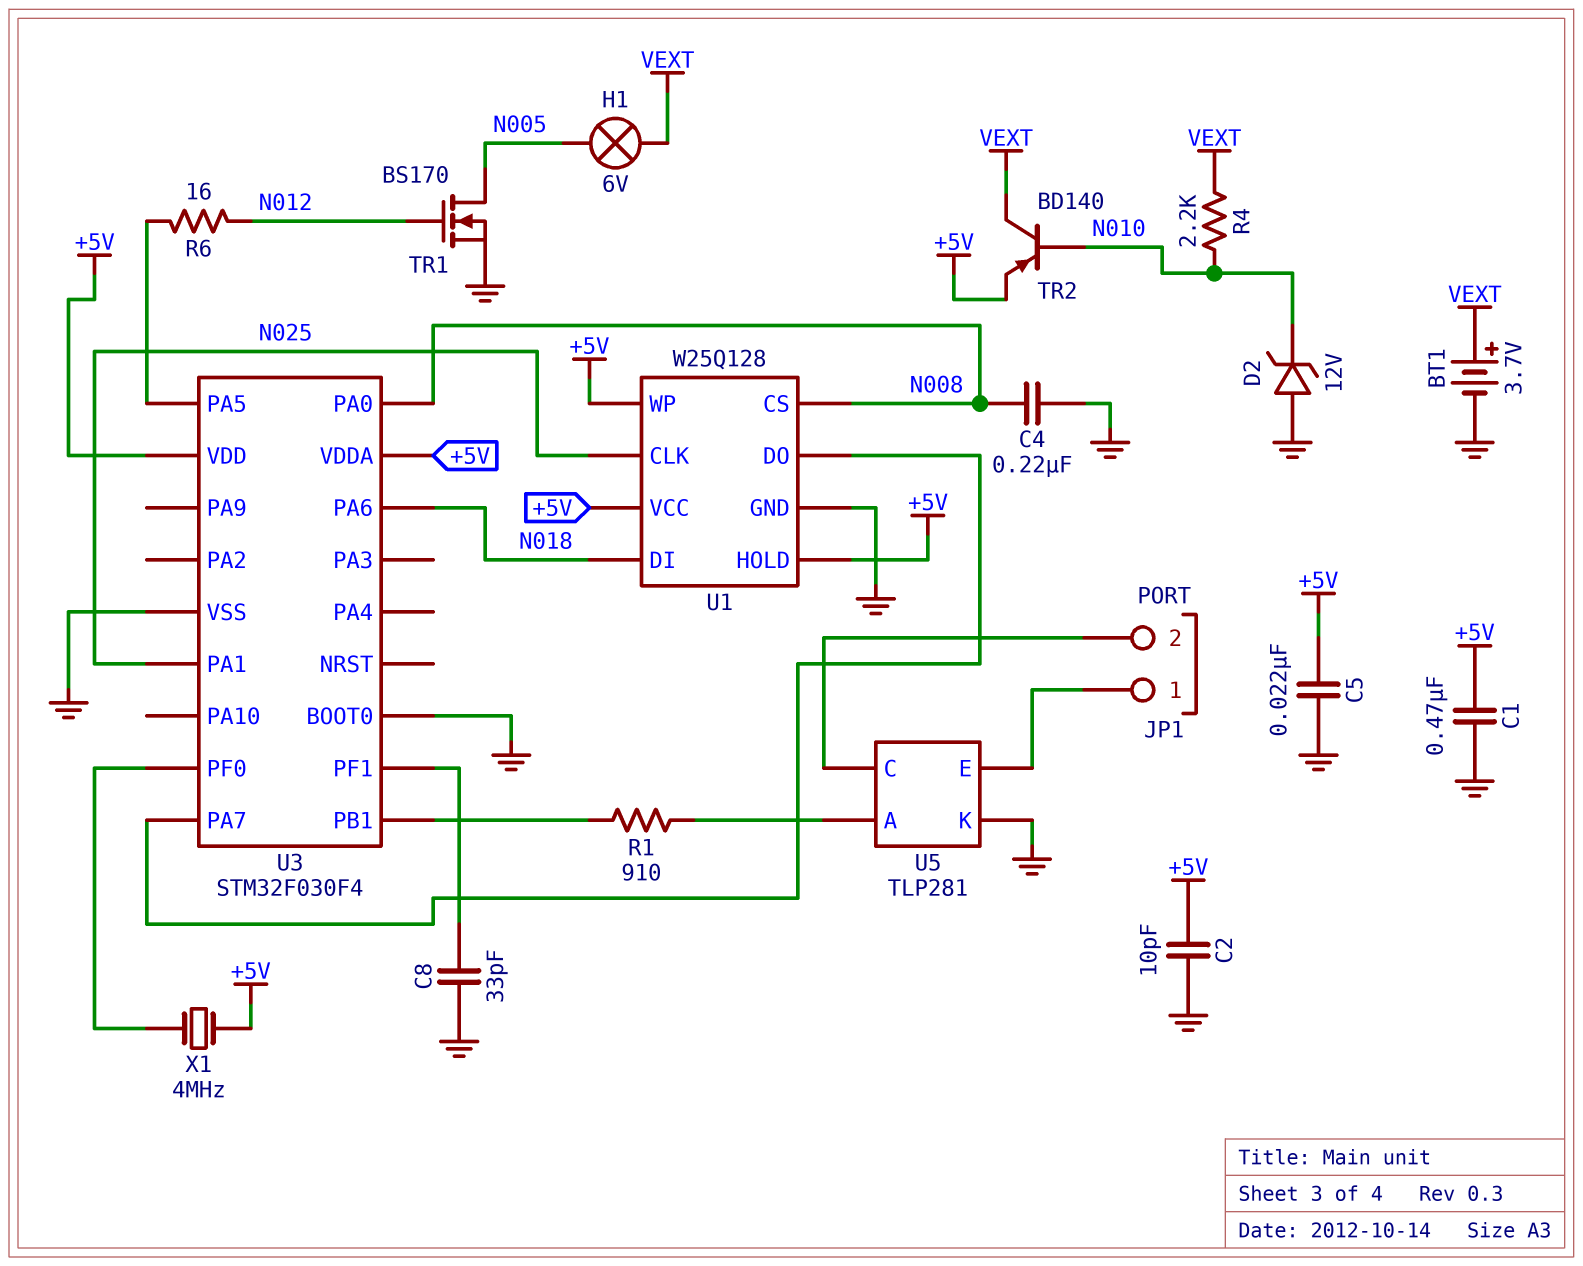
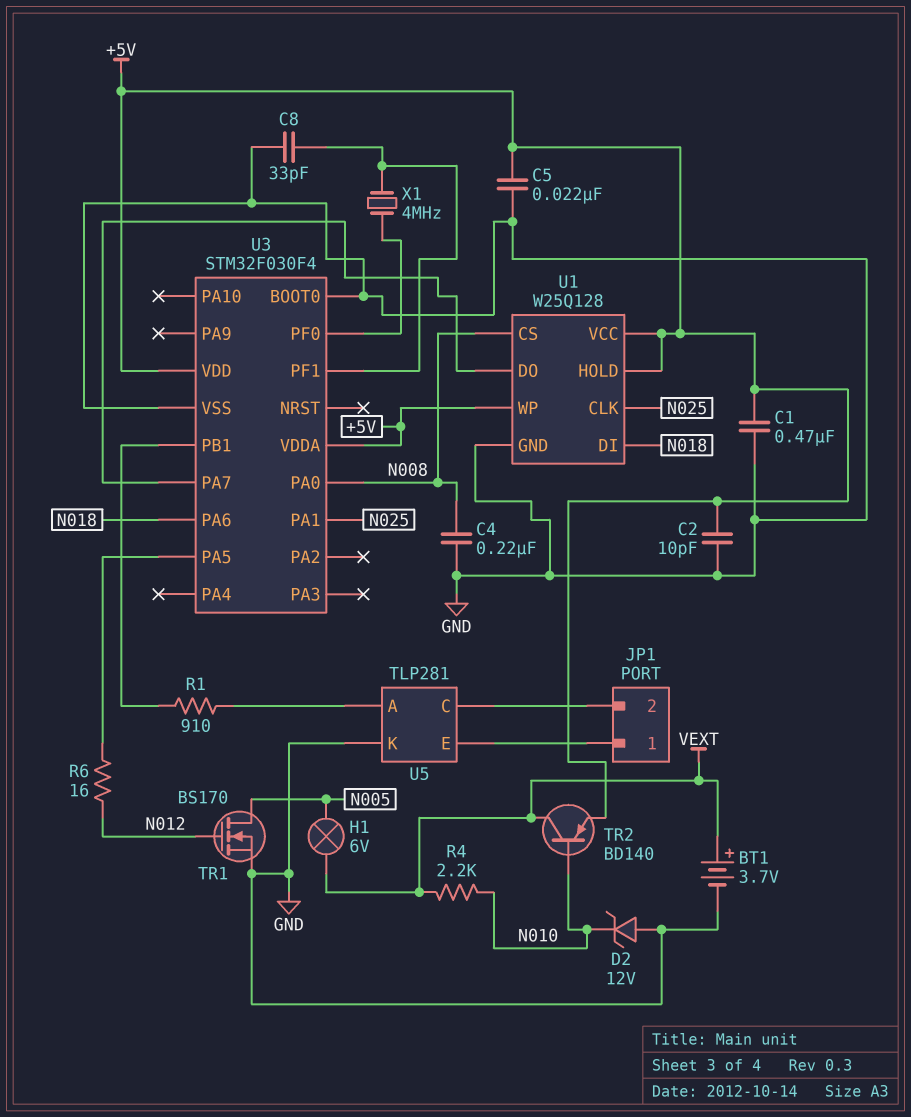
X1: 4MHz (+5V, U3/PF0) -> 4MHz (U3/PF0, U3/PF1)

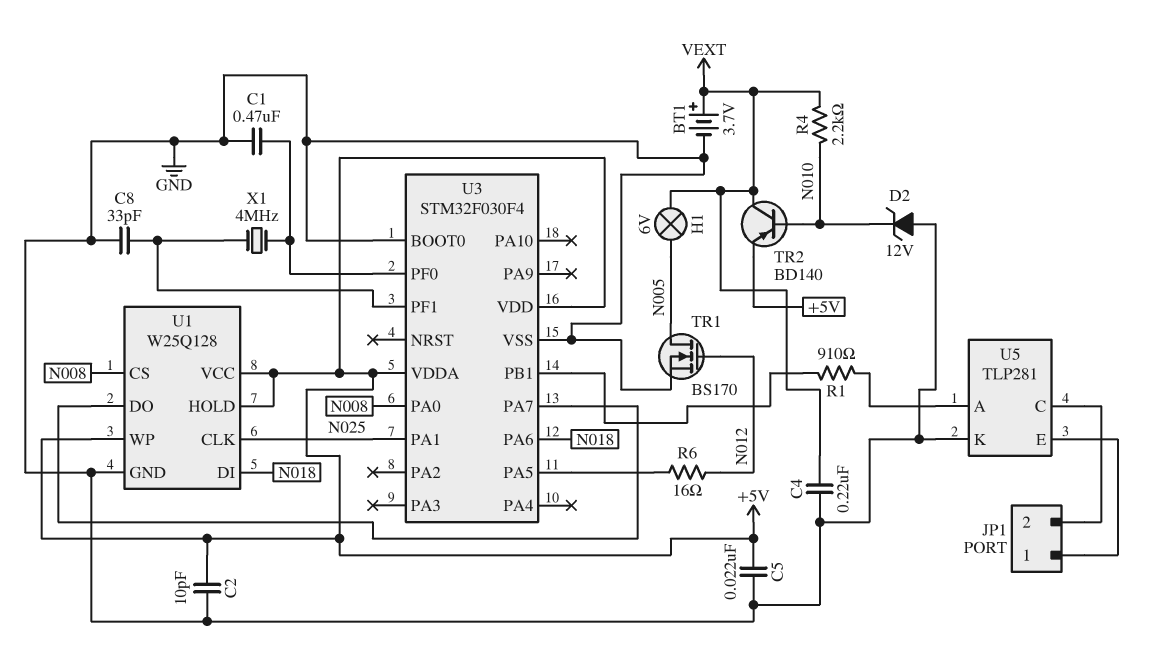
C1: 470nF (+5V, GND) -> 470nF (GND, U3/PF0)
C4: 220nF (GND, N008) -> 220nF (GND, VEXT)

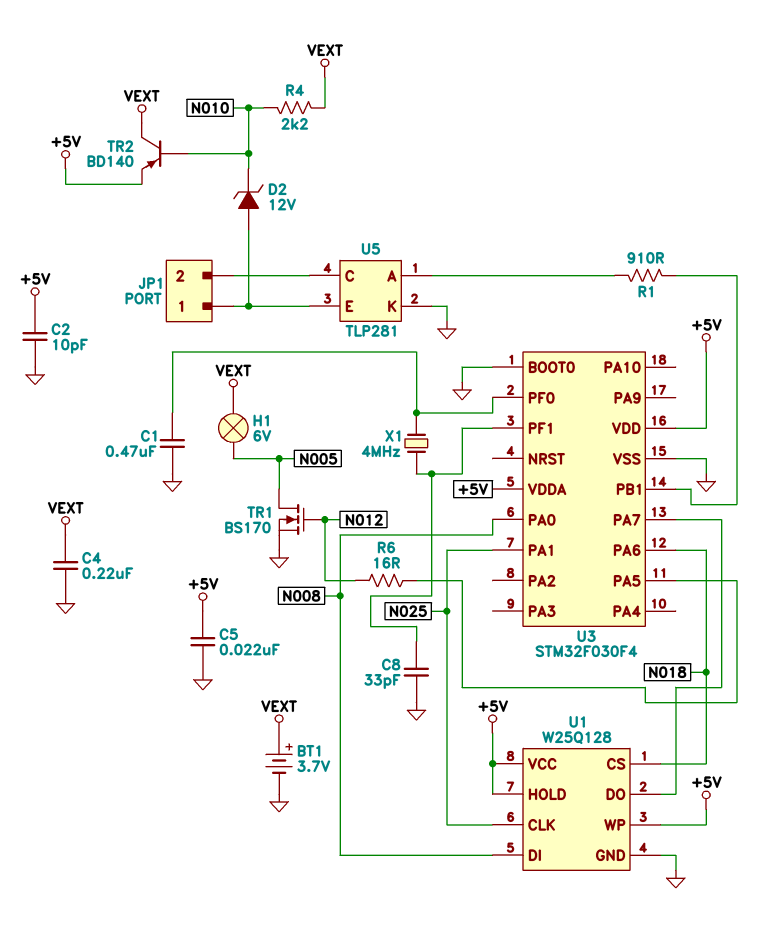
D2: zener 12V (A GND, K N010) -> zener 12V (A JP1/1, K N010)
U1 pin CS: N008 -> N018
U1 pin DI: N018 -> N008

